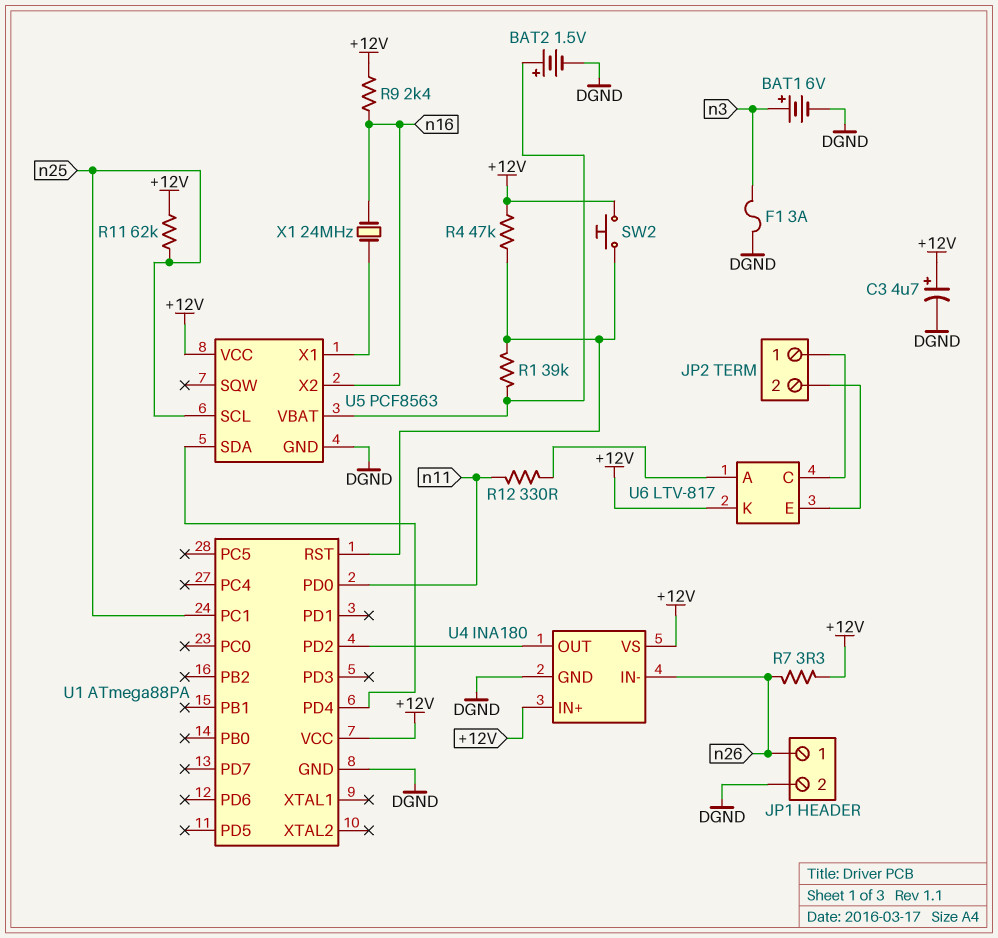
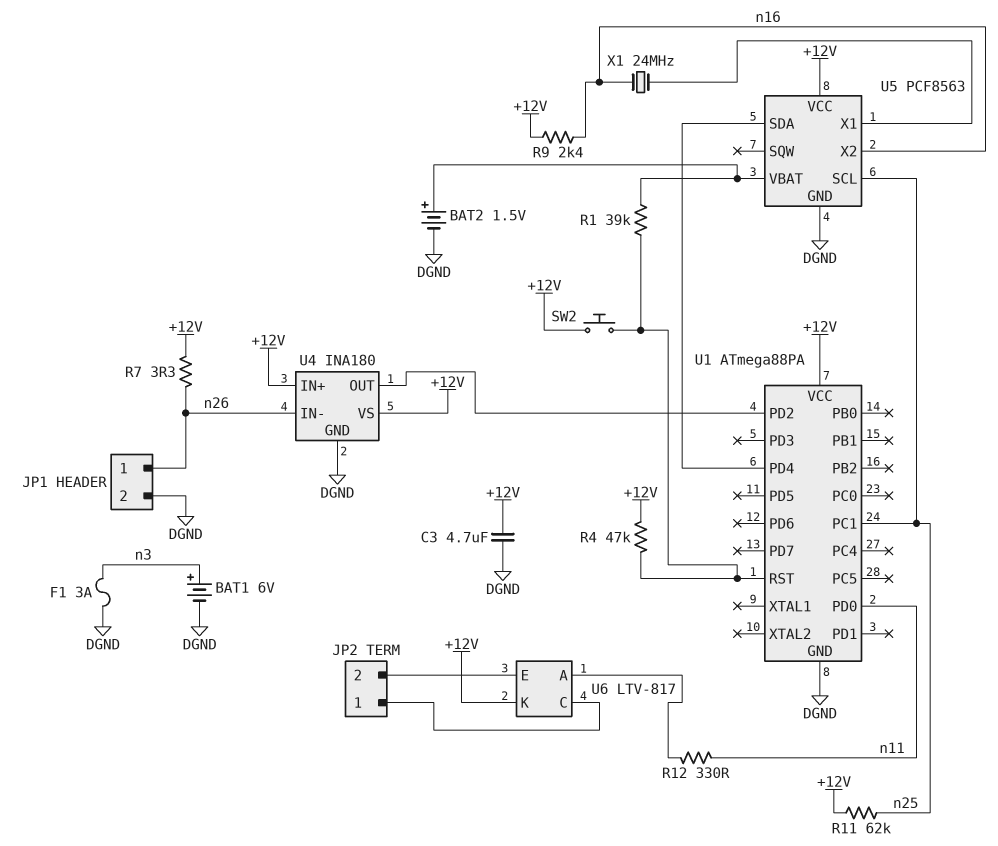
C3: 4.7uF (plus +12V, minus DGND) -> 4.7uF (+12V, DGND)

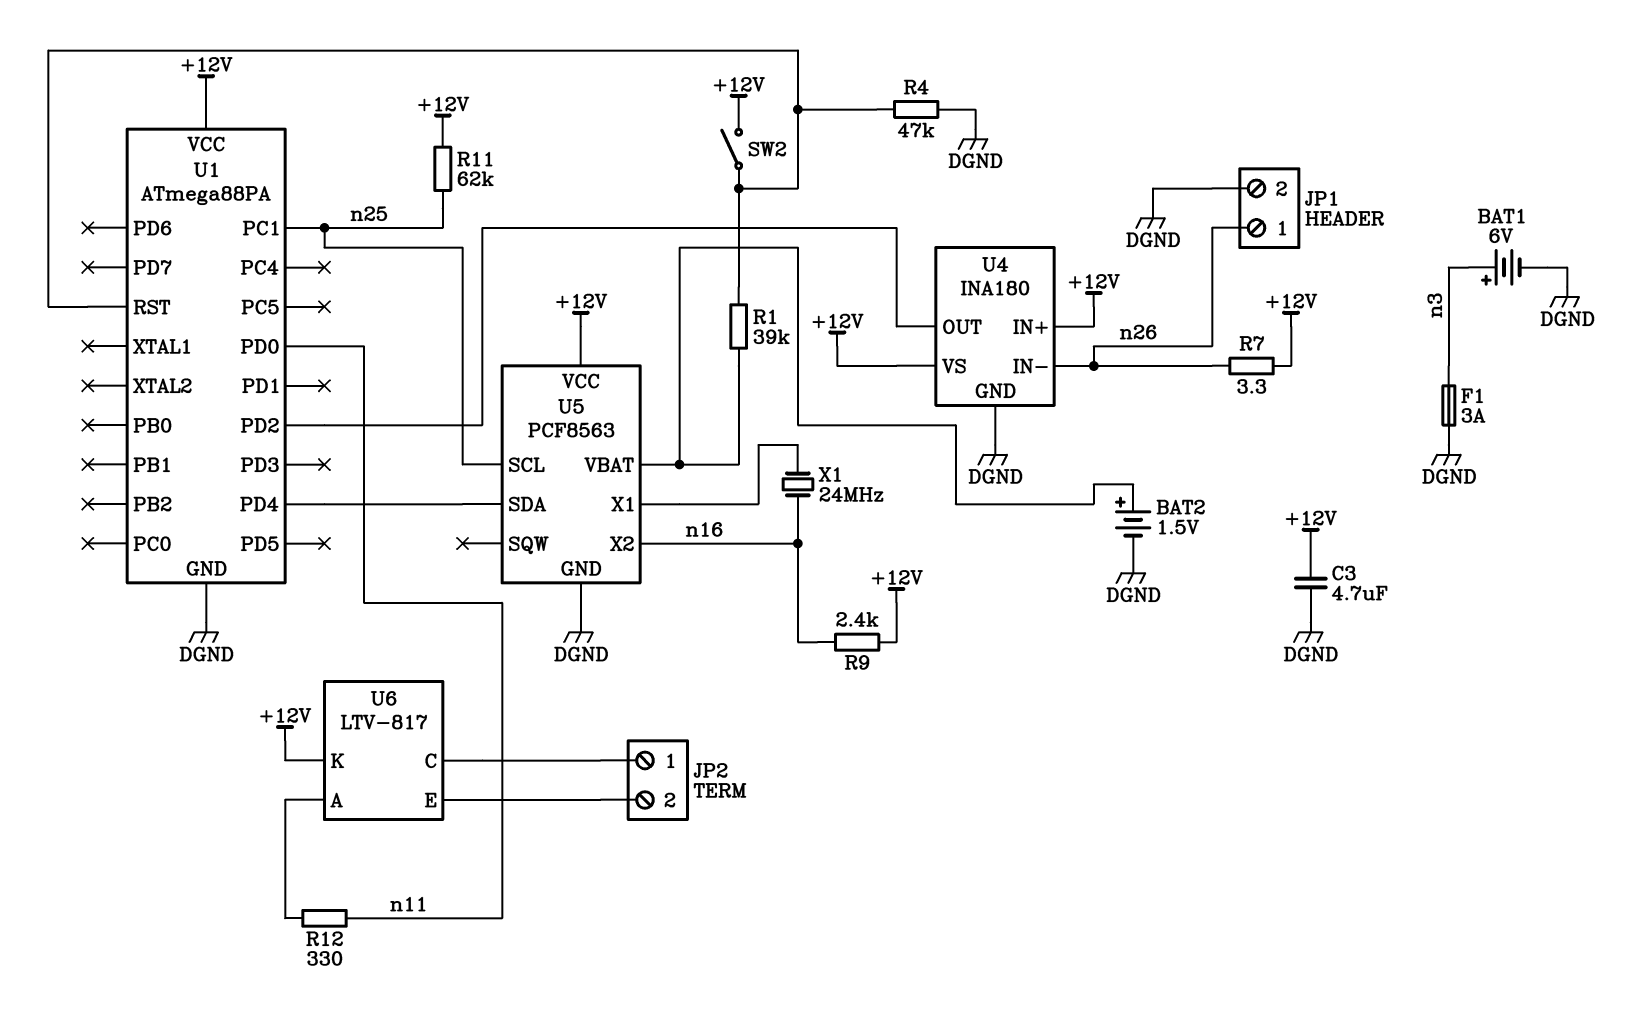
R4: 47k (+12V, U1/RST) -> 47k (DGND, U1/RST)
SW2: button (+12V, U1/RST) -> switch (+12V, U1/RST)

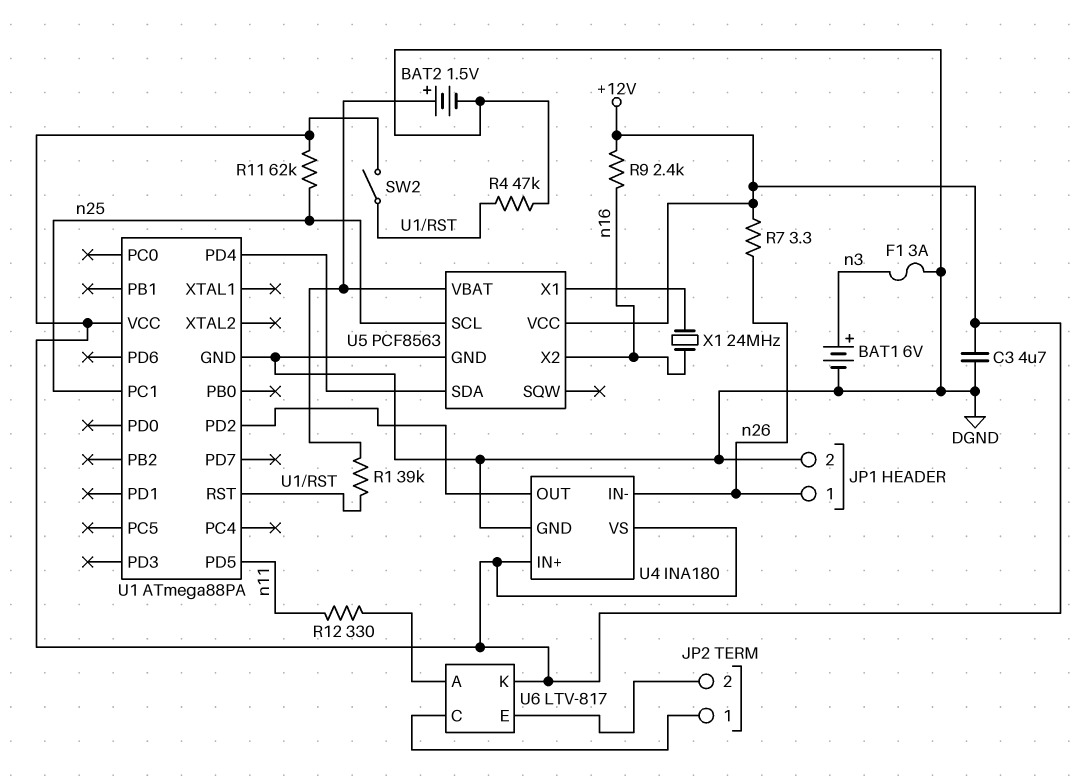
U1 pin PD0: n11 -> none
U1 pin PD5: none -> n11

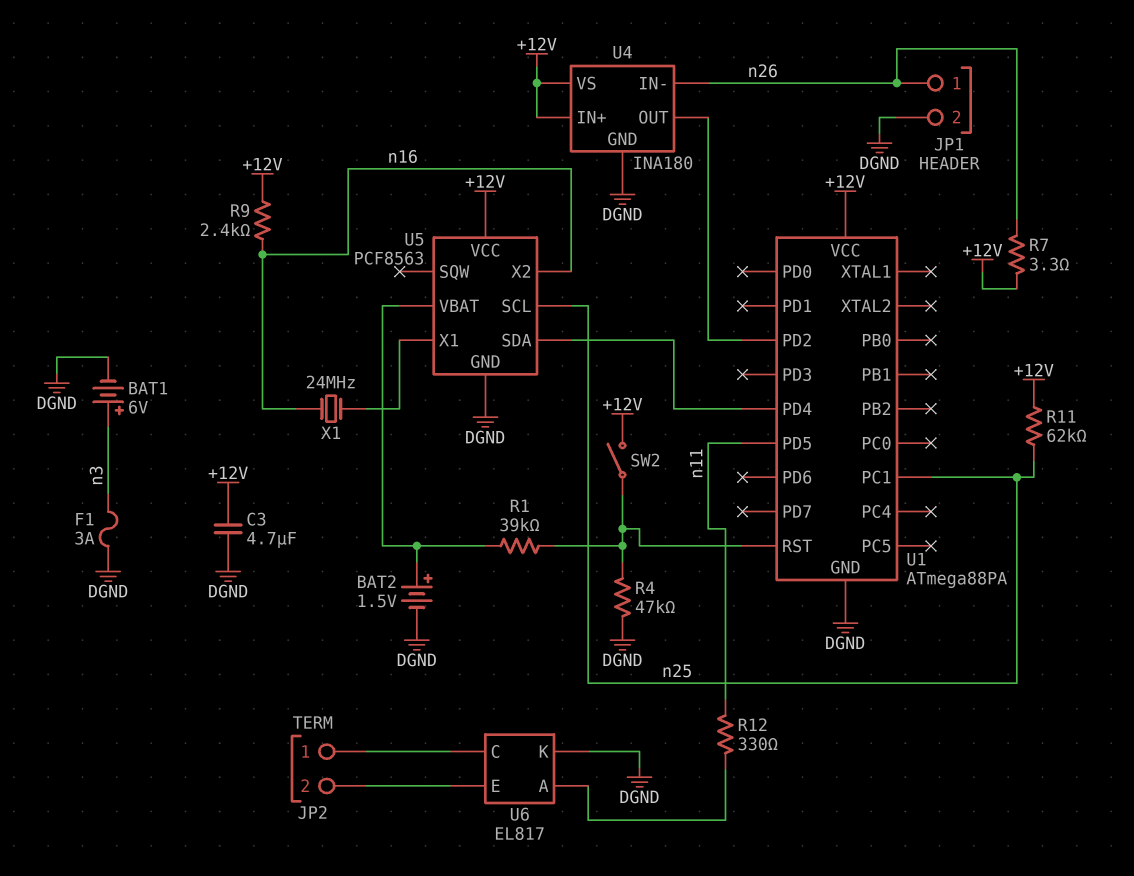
U6: LTV-817 -> EL817
U6 pin K: +12V -> DGND

